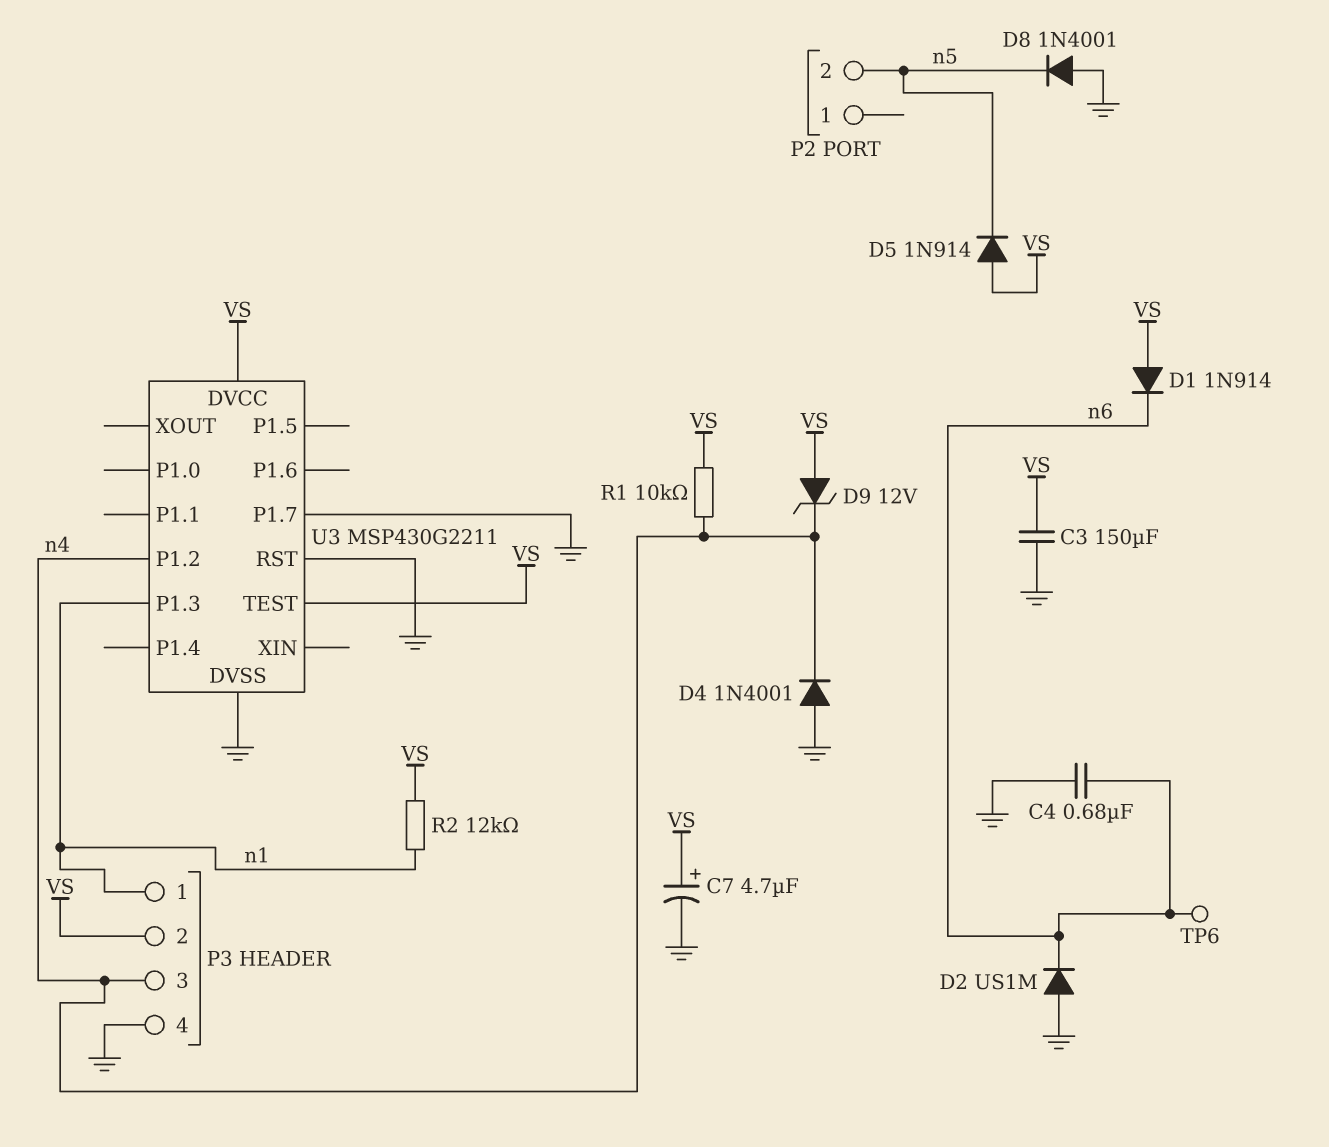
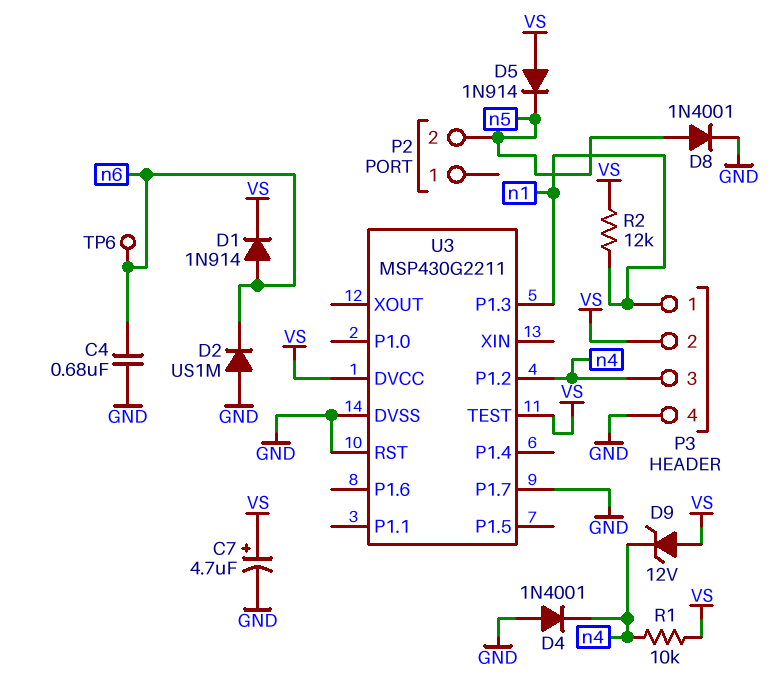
C3: 150uF (GND, VS) -> none
D1: diode 1N914 (A VS, K n6) -> diode 1N914 (A n6, K VS)
D8: diode 1N4001 (A GND, K n5) -> diode 1N4001 (A n5, K GND)

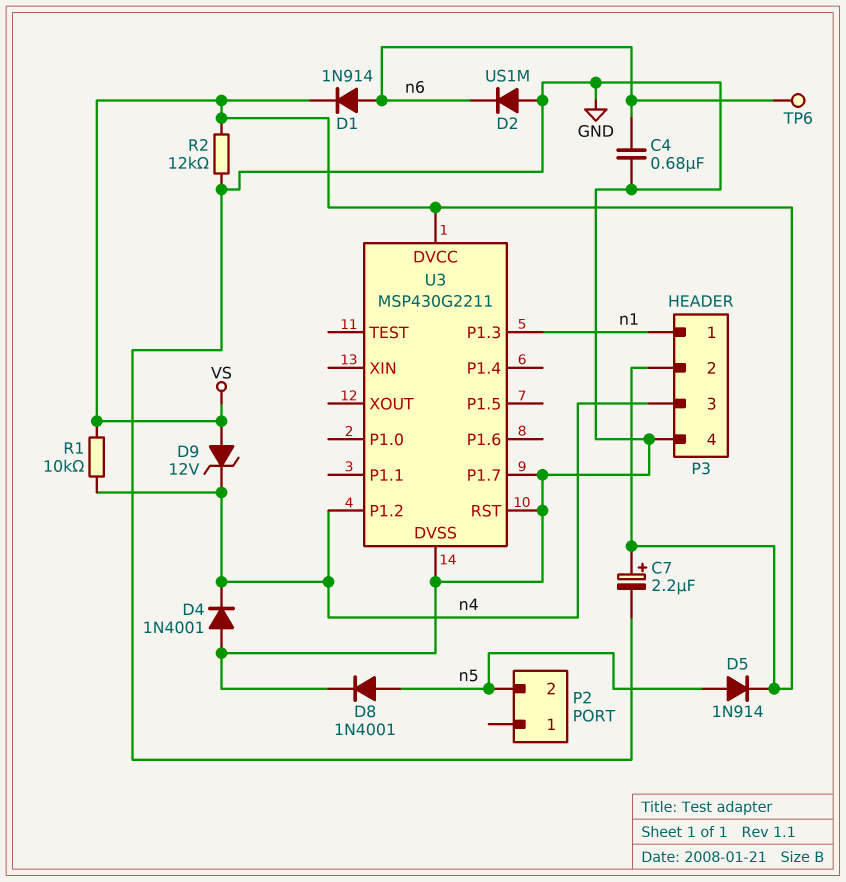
C7: 4.7uF (plus VS, minus GND) -> 2.2uF (plus VS, minus GND)
D5: diode 1N914 (A VS, K n5) -> diode 1N914 (A n5, K VS)
R2: 12k (VS, n1) -> 12k (GND, VS)
U3 pin TEST: VS -> none

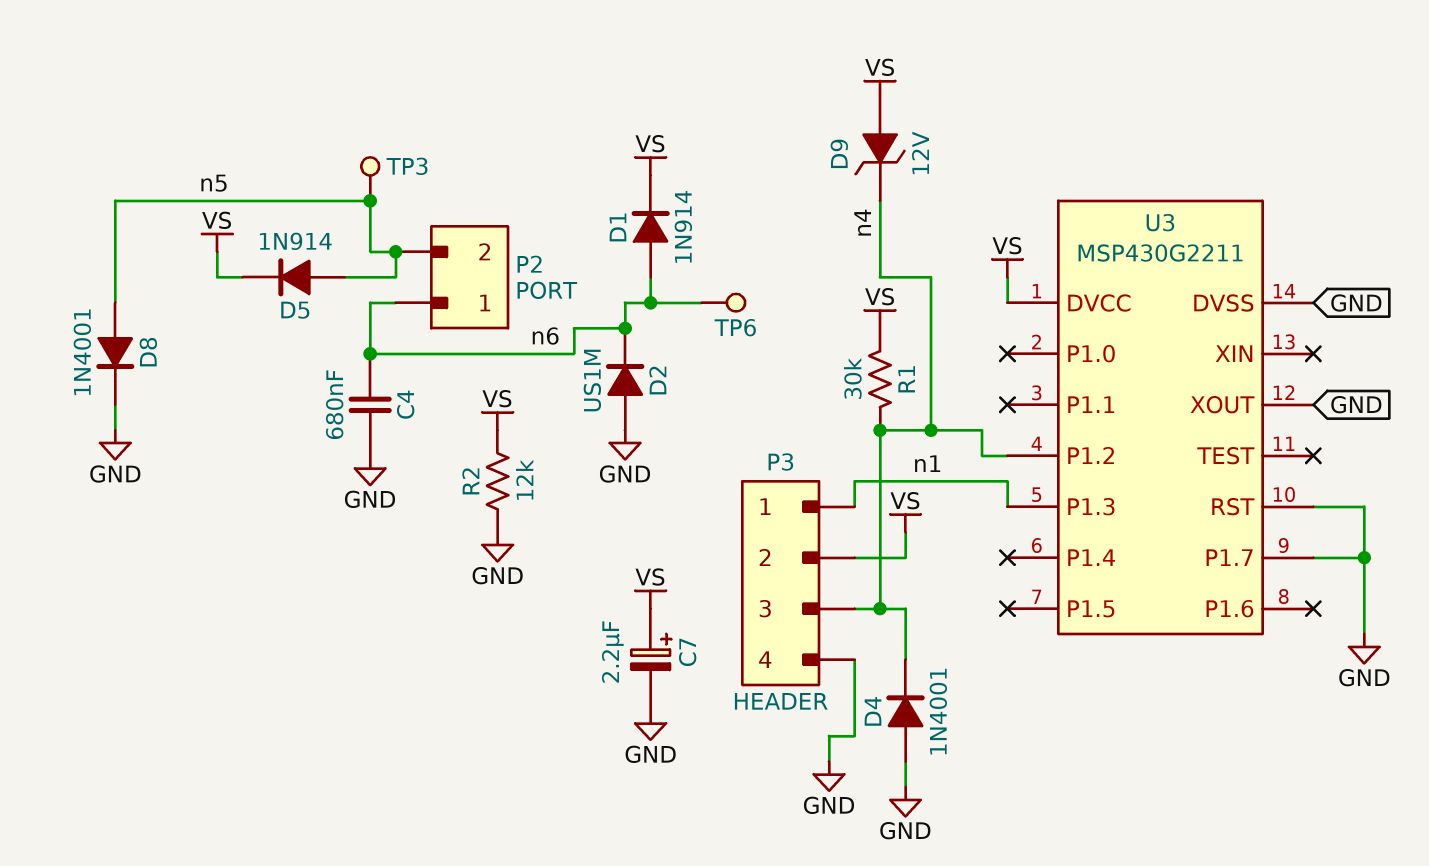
P2 pin 1: none -> n6
R1: 10k (VS, n4) -> 30k (VS, n4)
TP3: none -> test point (n5)
U3 pin XOUT: none -> GND

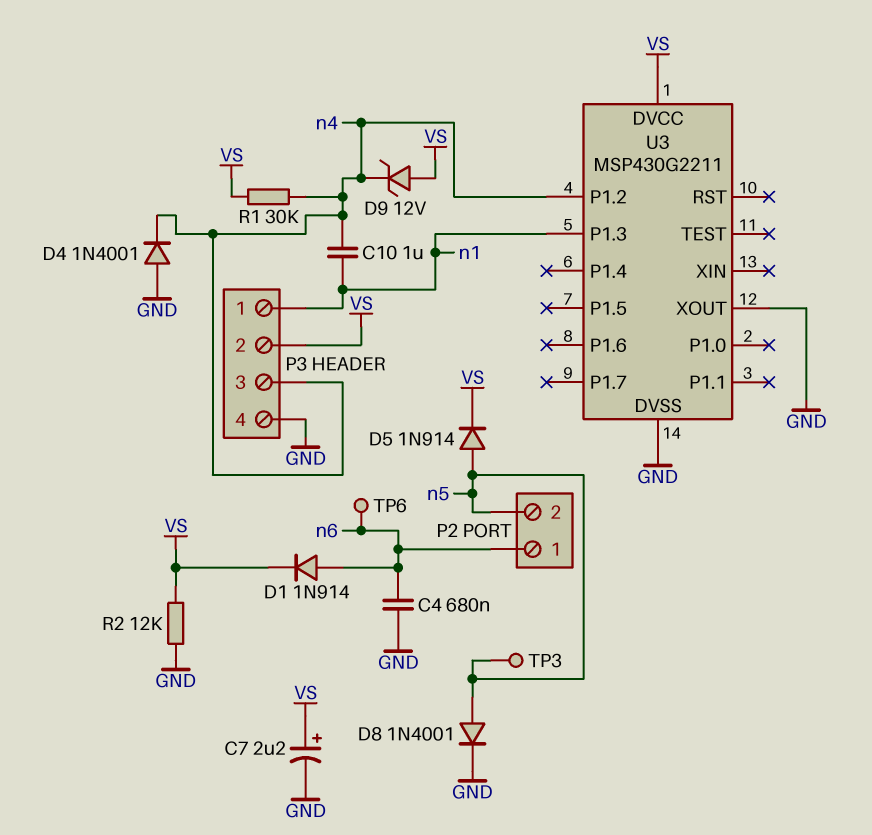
C10: none -> 1uF (n1, n4)
D2: diode US1M (A GND, K n6) -> none
U3 pin P1.7: GND -> none
U3 pin RST: GND -> none

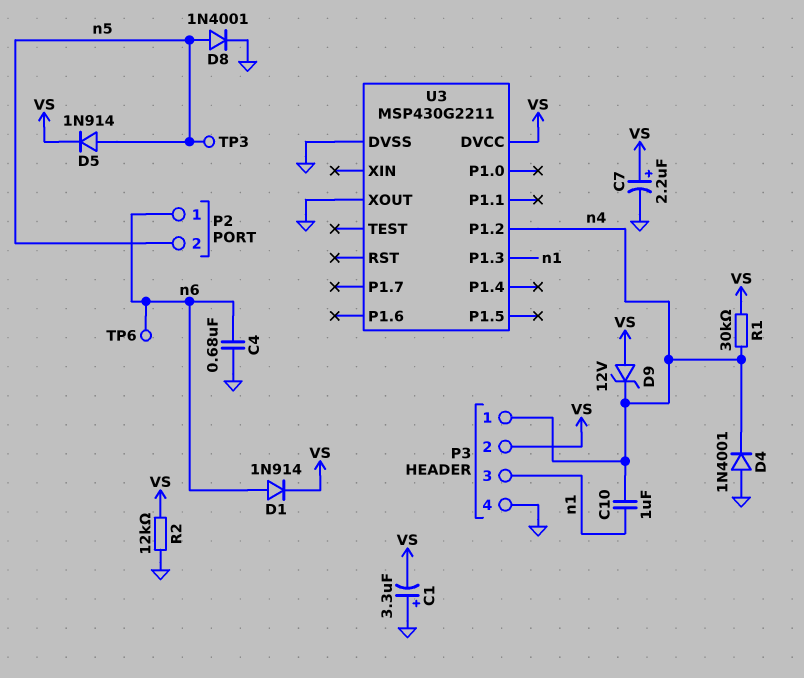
C1: none -> 3.3uF (plus GND, minus VS)
P3 pin 1: n1 -> n4
P3 pin 3: n4 -> n1

